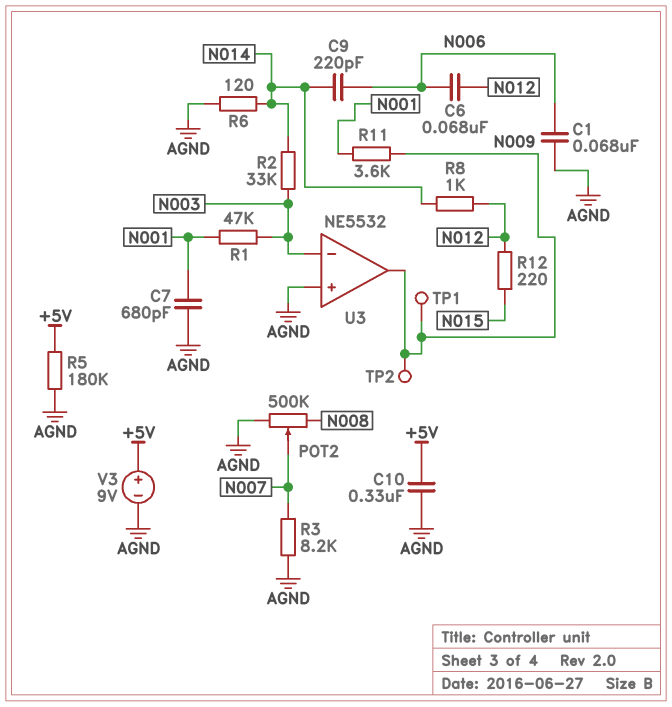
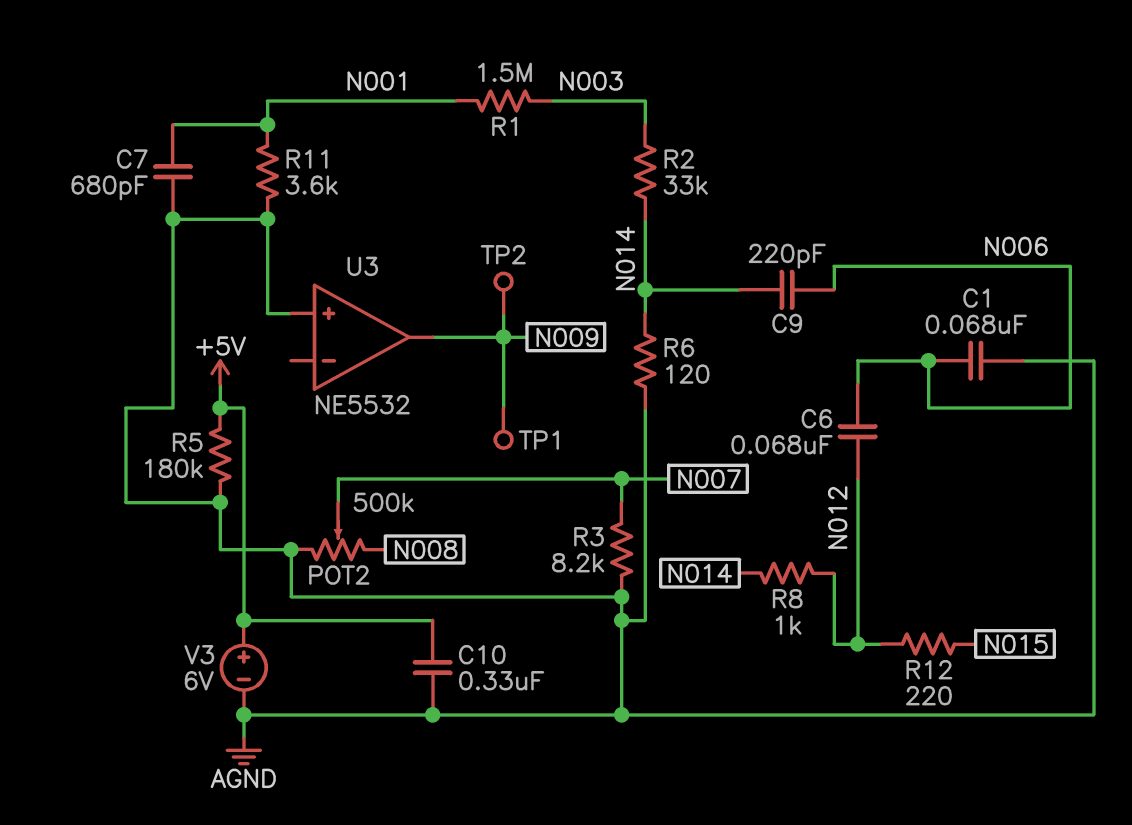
R1: 47k (N001, N003) -> 1.5M (N001, N003)
R11: 3.6k (N001, N009) -> 3.6k (AGND, N001)
U3 pin in-: N003 -> none
V3: 9V (plus +5V, minus AGND) -> 6V (plus +5V, minus AGND)

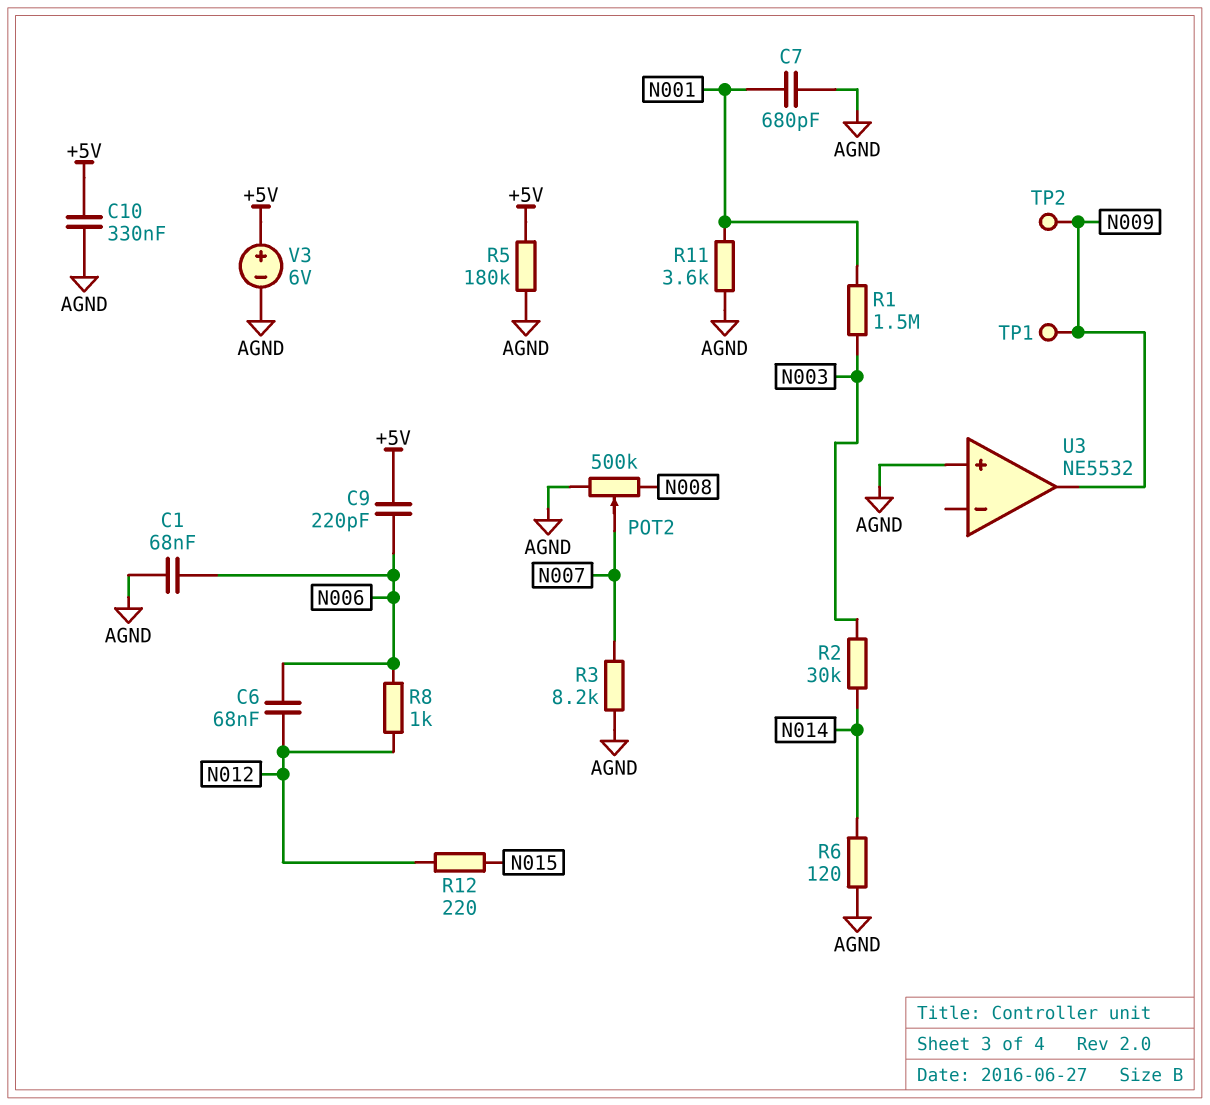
C9: 220pF (N006, N014) -> 220pF (+5V, N006)
R2: 33k (N003, N014) -> 30k (N003, N014)
R8: 1k (N012, N014) -> 1k (N006, N012)

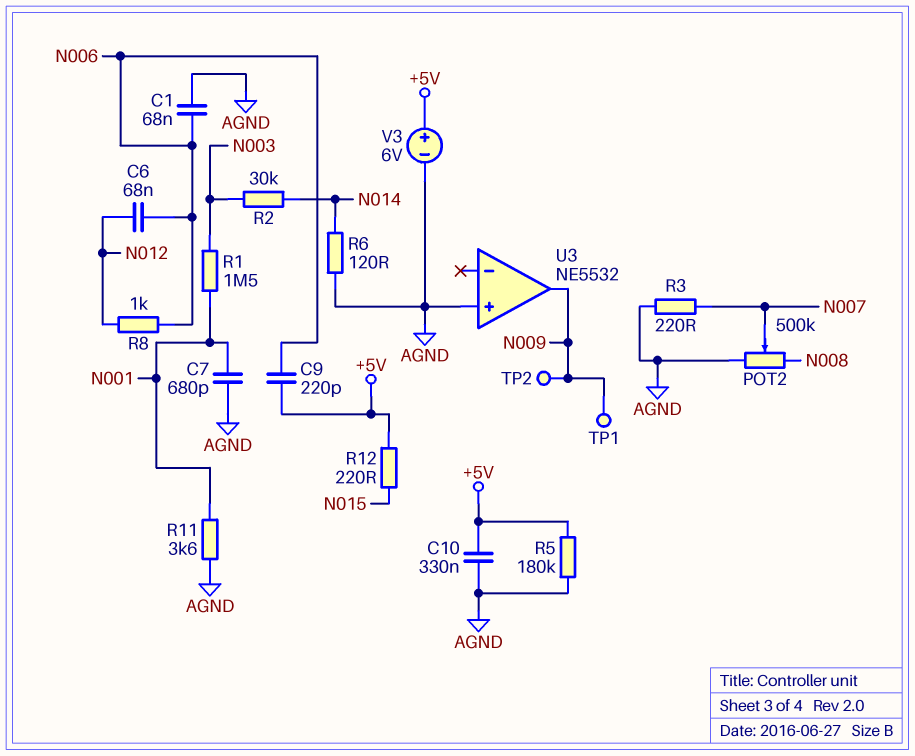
R3: 8.2k (AGND, N007) -> 220 (AGND, N007)
R12: 220 (N012, N015) -> 220 (+5V, N015)

